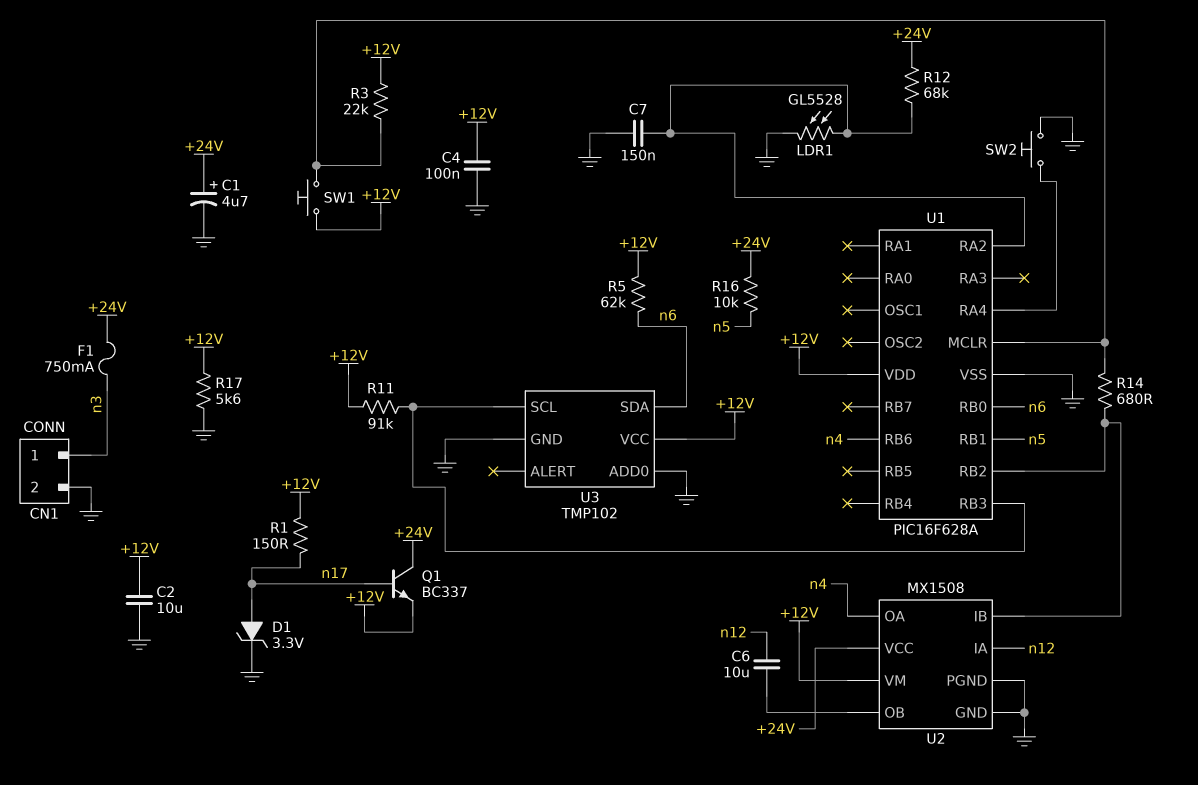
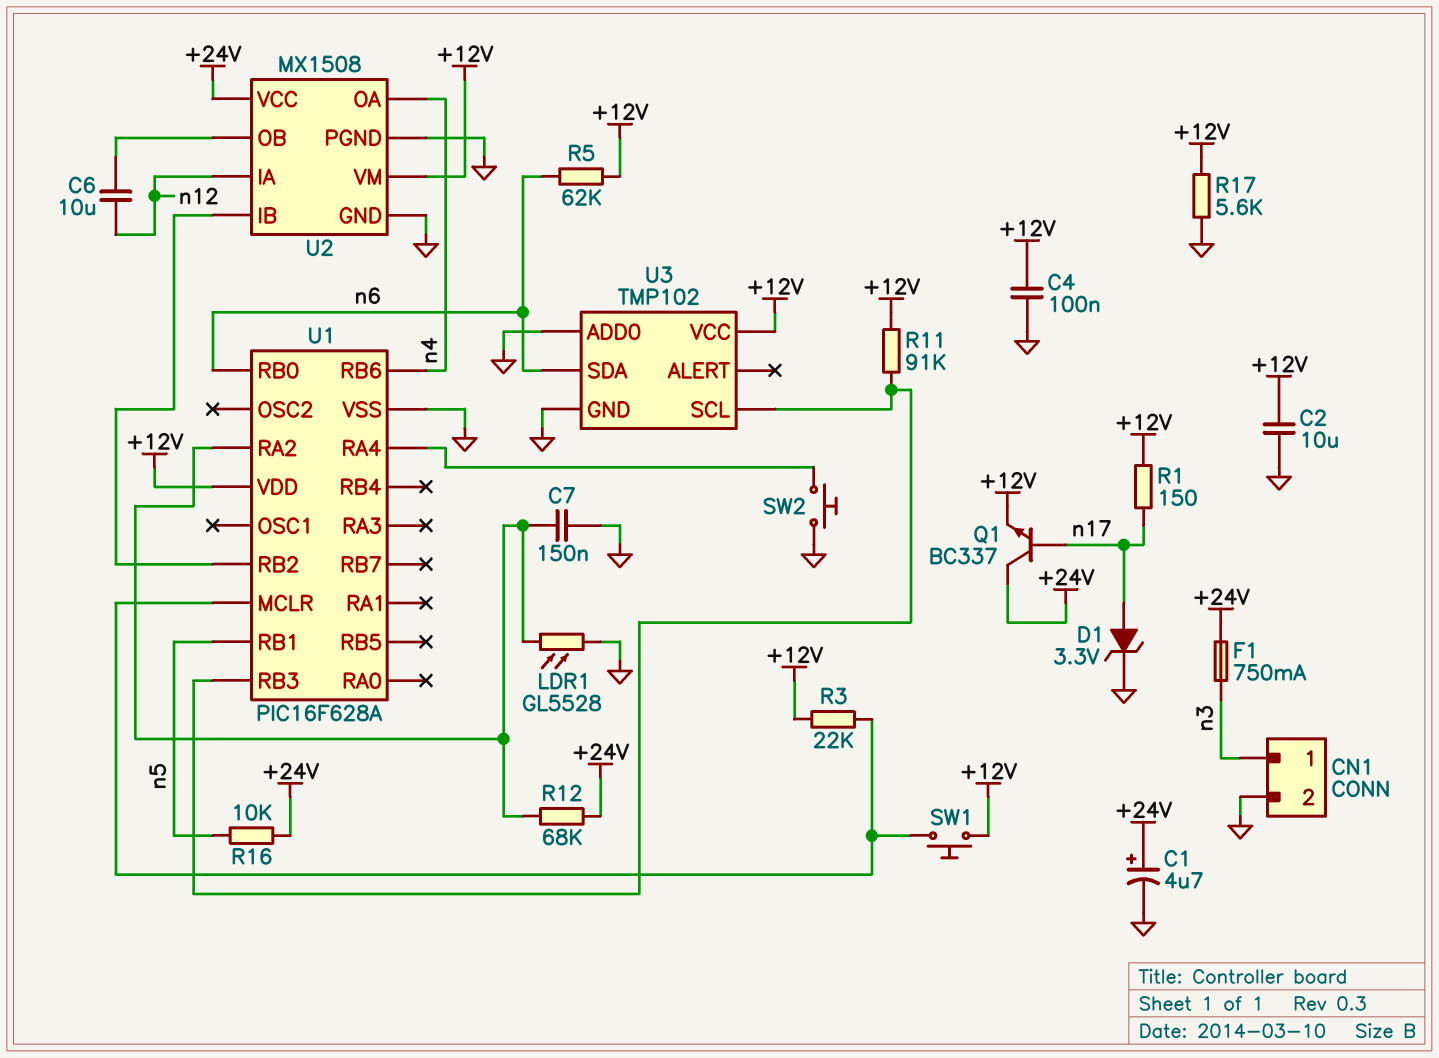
R14: 680 (U1/MCLR, U1/RB2) -> none

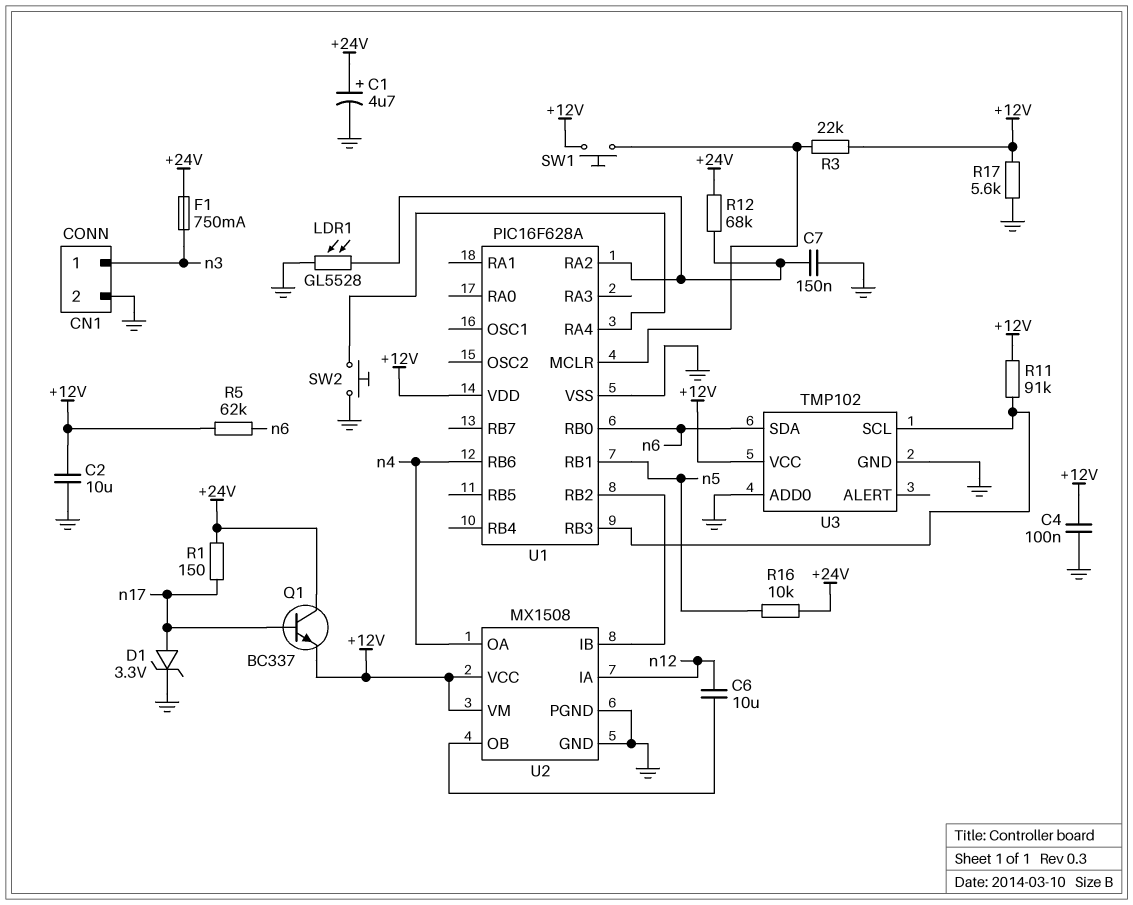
R1: 150 (+12V, n17) -> 150 (+24V, n17)
U2 pin VCC: +24V -> +12V

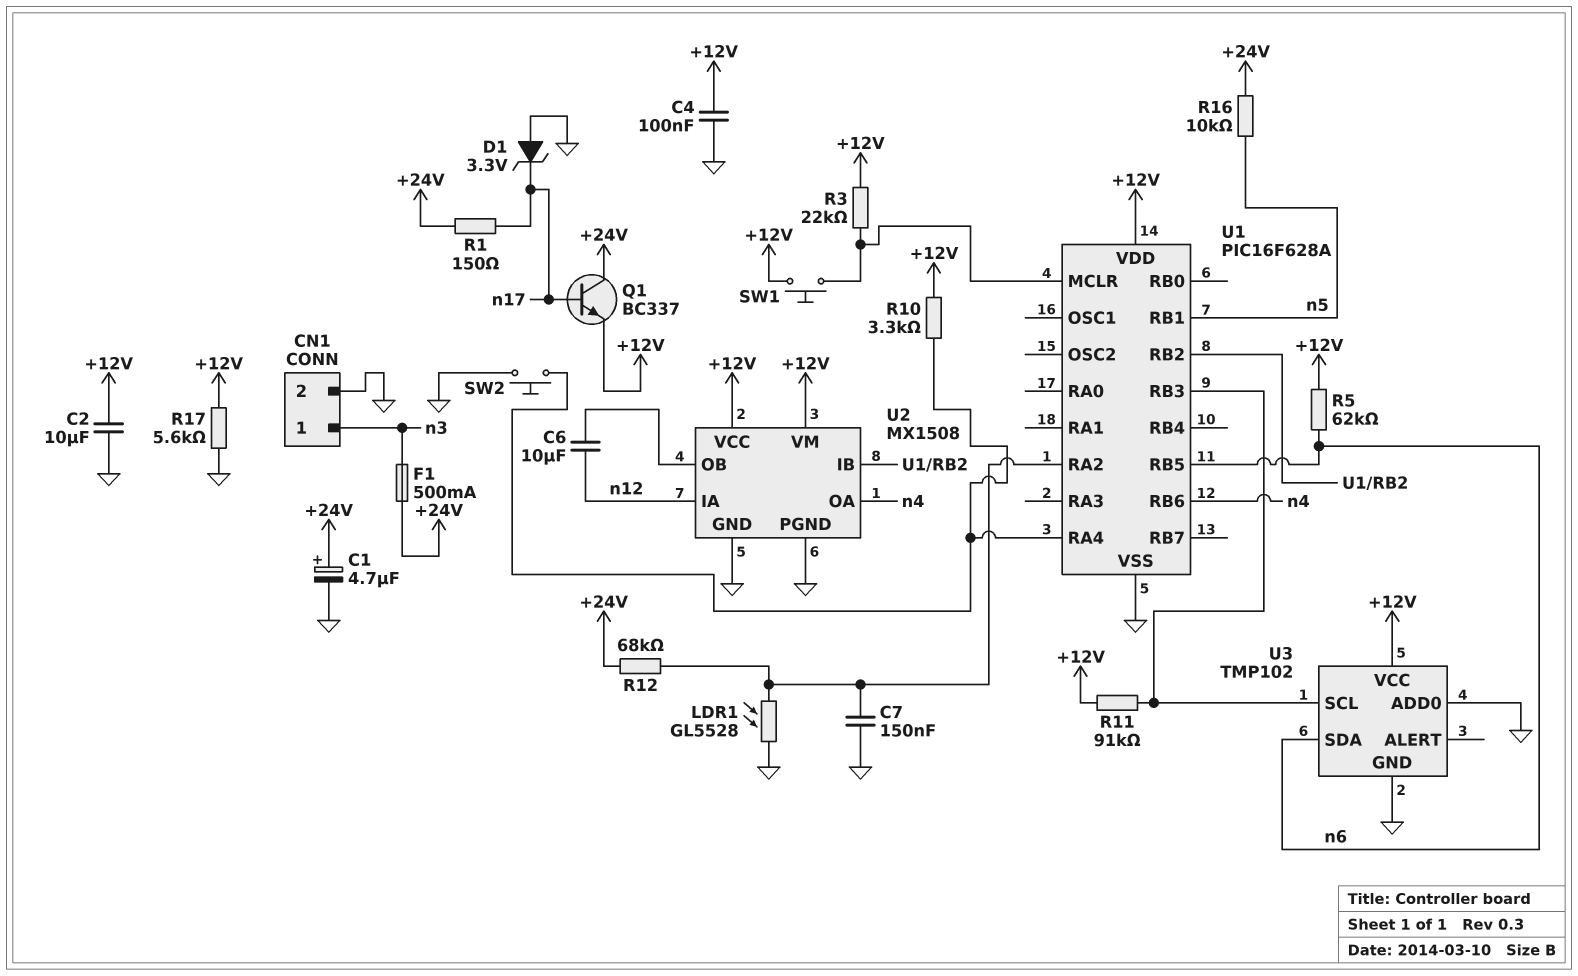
D1: zener 3.3V (A n17, K GND) -> zener 3.3V (A GND, K n17)
F1: 750mA (+24V, n3) -> 500mA (+24V, n3)
R10: none -> 3.3k (+12V, U1/RA4)
U1 pin RB0: n6 -> none
U1 pin RB5: none -> n6

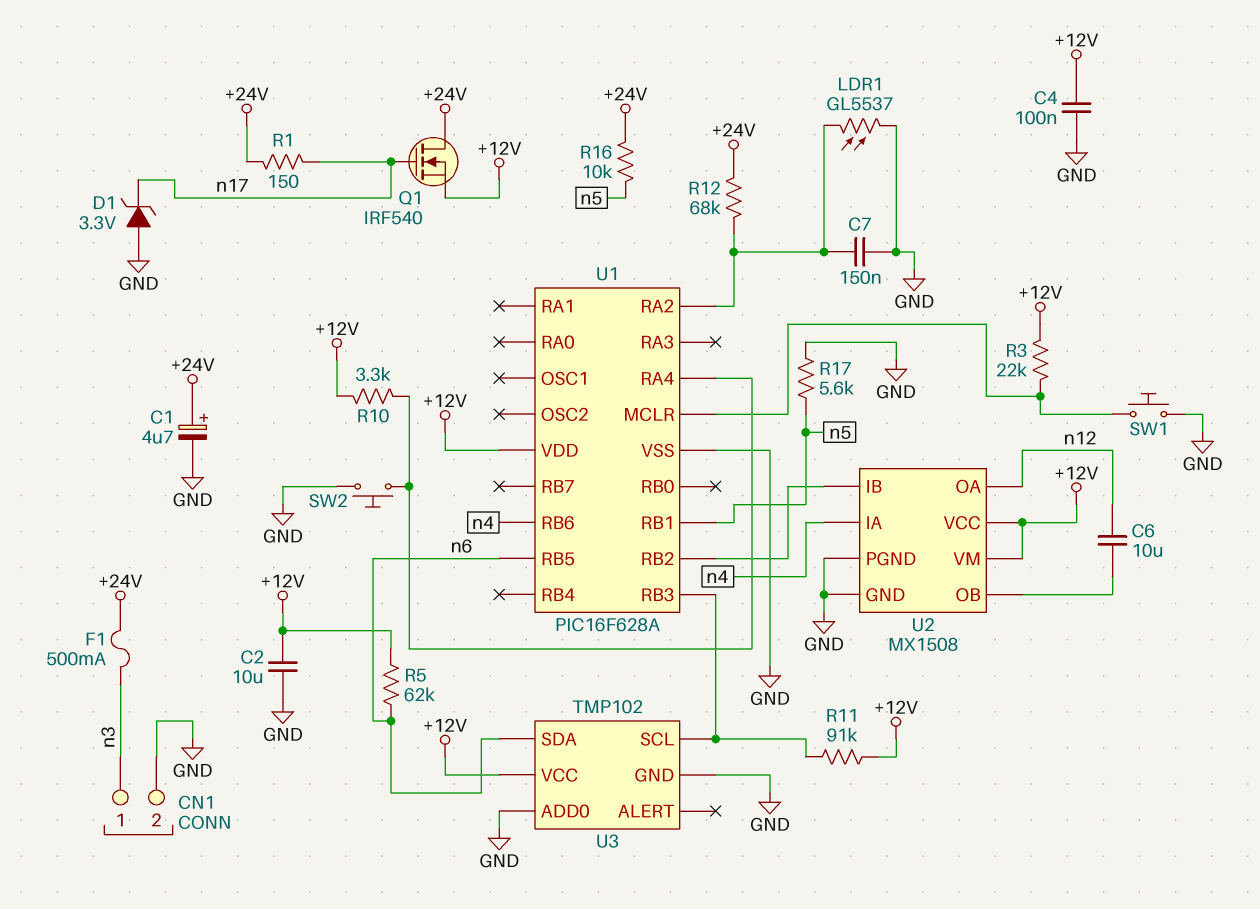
LDR1: GL5528 (GND, U1/RA2) -> GL5537 (GND, U1/RA2)
Q1: NPN BC337 (B n17, C +24V, E +12V) -> NMOS IRF540 (G n17, D +24V, S +12V)
R17: 5.6k (+12V, GND) -> 5.6k (GND, n5)
SW1: button (+12V, U1/MCLR) -> button (GND, U1/MCLR)
U2 pin IA: n12 -> n4
U2 pin OA: n4 -> n12

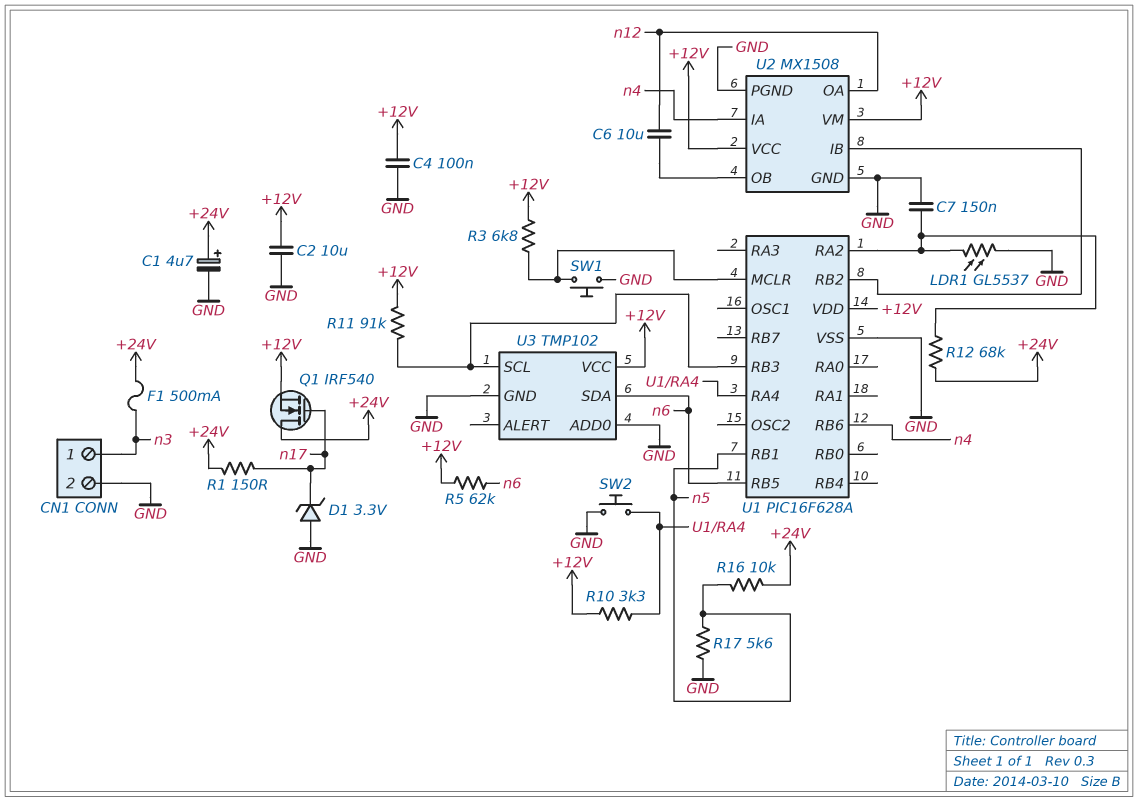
R3: 22k (+12V, U1/MCLR) -> 6.8k (+12V, U1/MCLR)

